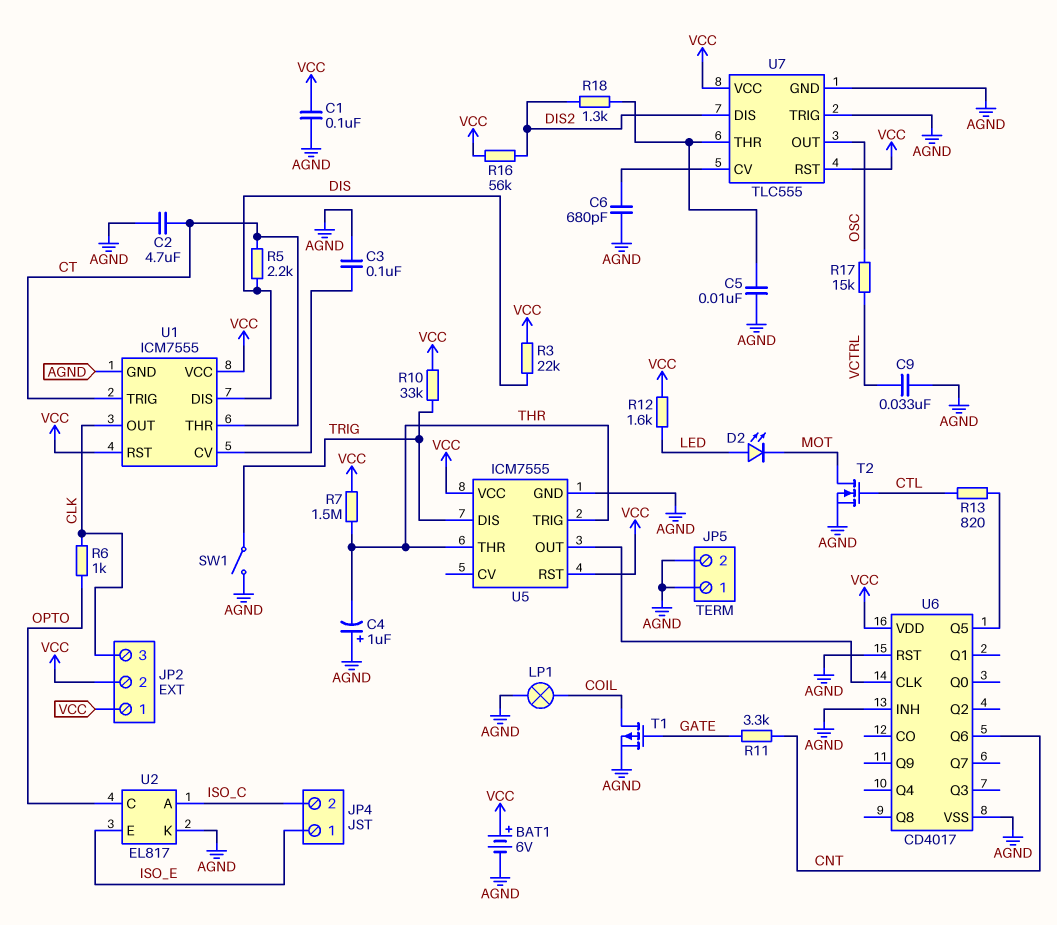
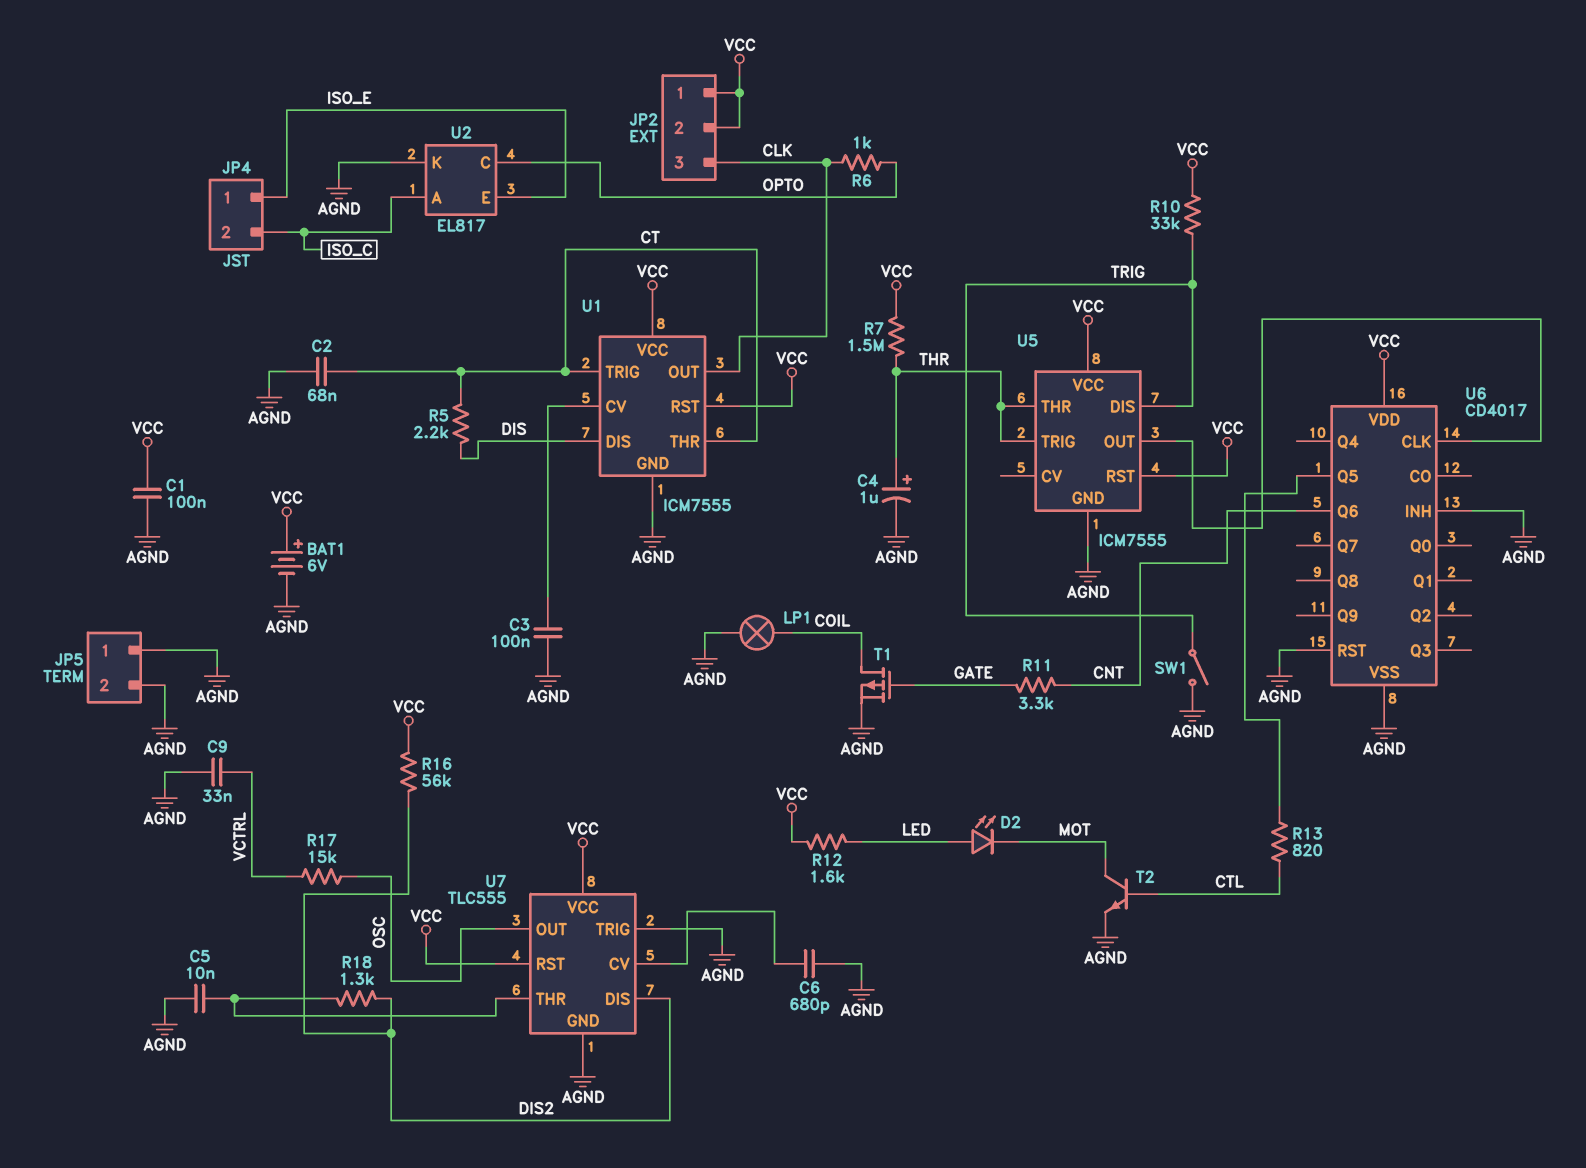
C2: 4.7uF (AGND, CT) -> 68nF (AGND, CT)
C4: 1uF (plus AGND, minus THR) -> 1uF (plus THR, minus AGND)
R3: 22k (DIS, VCC) -> none
T2: NMOS (G CTL, D MOT, S AGND) -> NPN (B CTL, C MOT, E AGND)

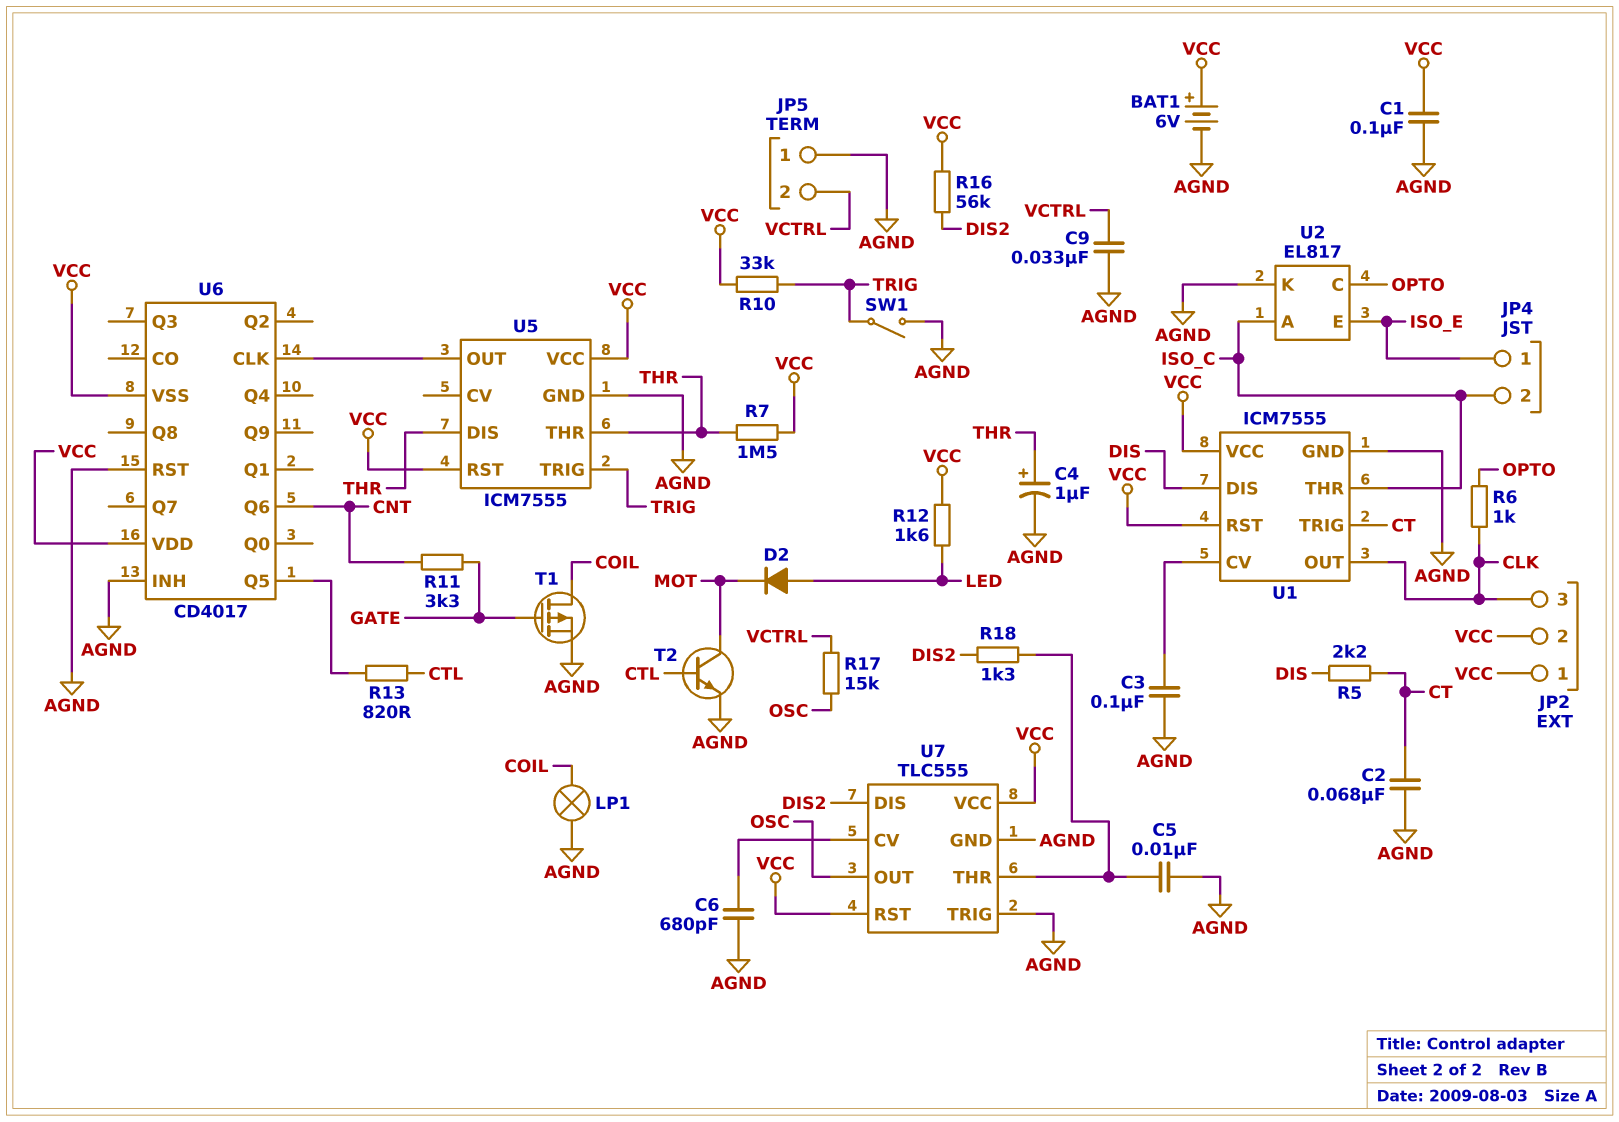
D2: LED (A LED, K MOT) -> diode (A LED, K MOT)
JP5 pin 2: AGND -> VCTRL
U1 pin THR: CT -> ISO_C
U5 pin DIS: TRIG -> THR
U5 pin TRIG: THR -> TRIG
U6 pin VSS: AGND -> VCC

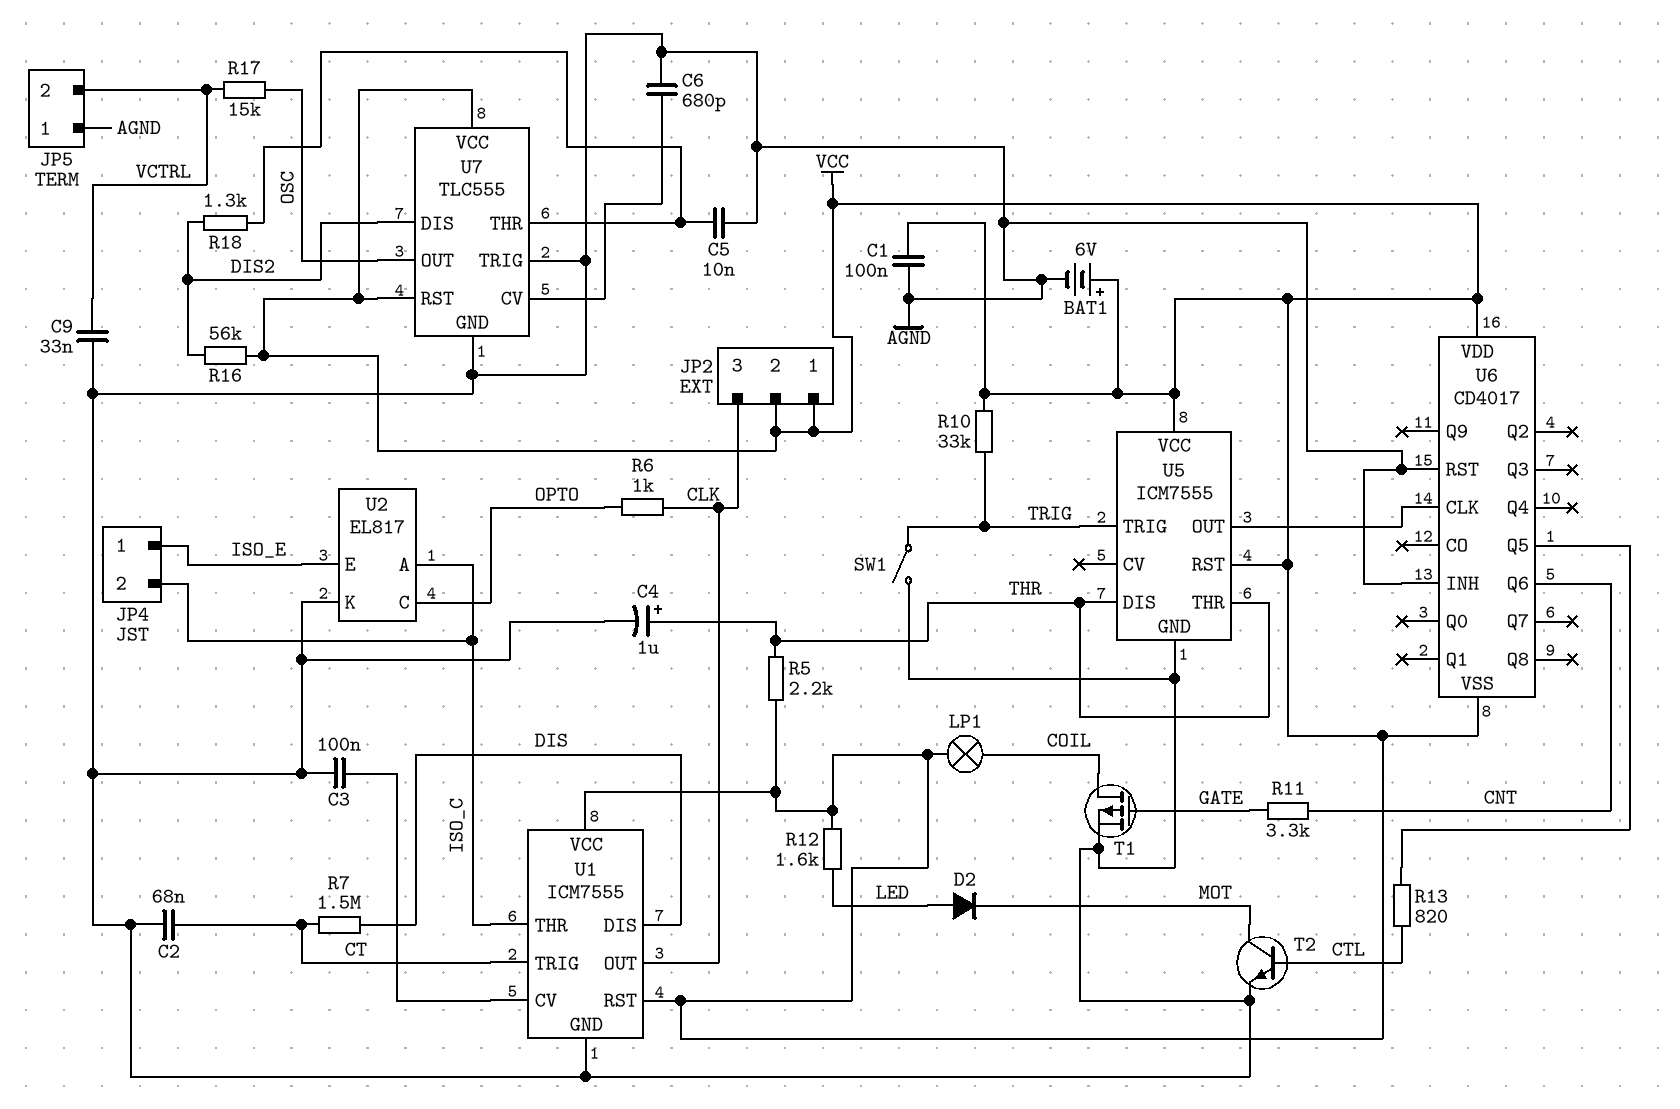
LP1: lamp (AGND, COIL) -> lamp (COIL, VCC)
R5: 2.2k (CT, DIS) -> 2.2k (THR, VCC)
R7: 1.5M (THR, VCC) -> 1.5M (CT, DIS)

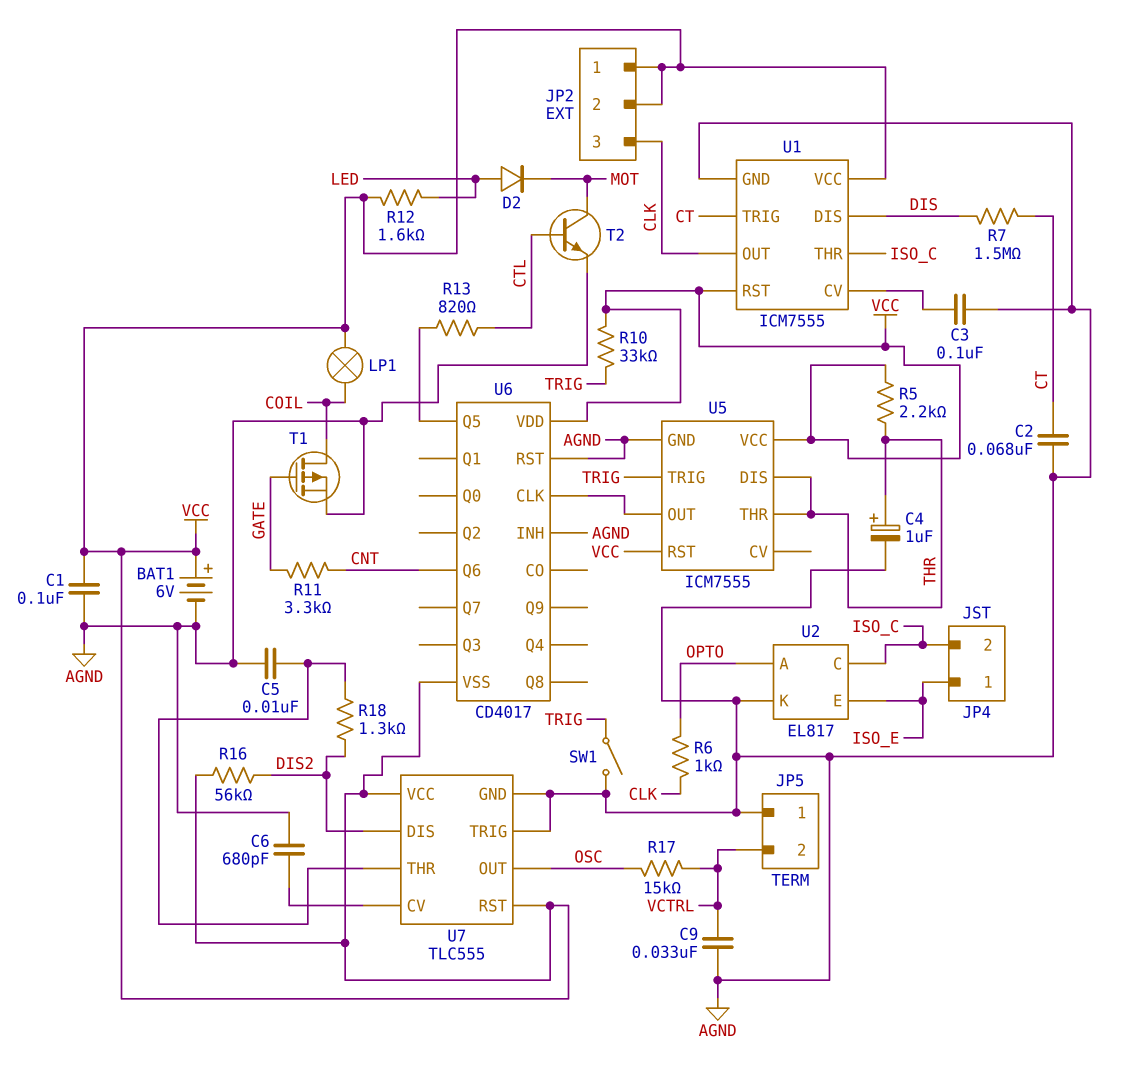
U2 pin A: ISO_C -> OPTO
U2 pin C: OPTO -> ISO_C

